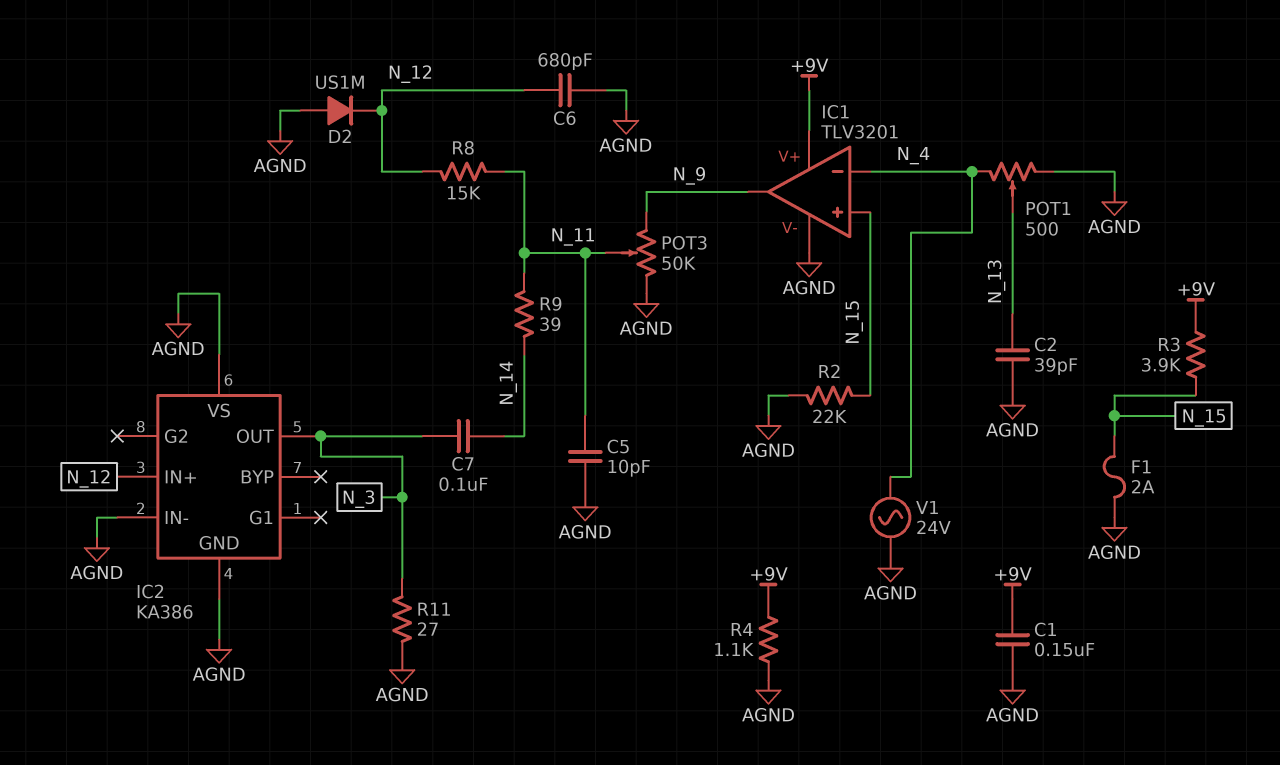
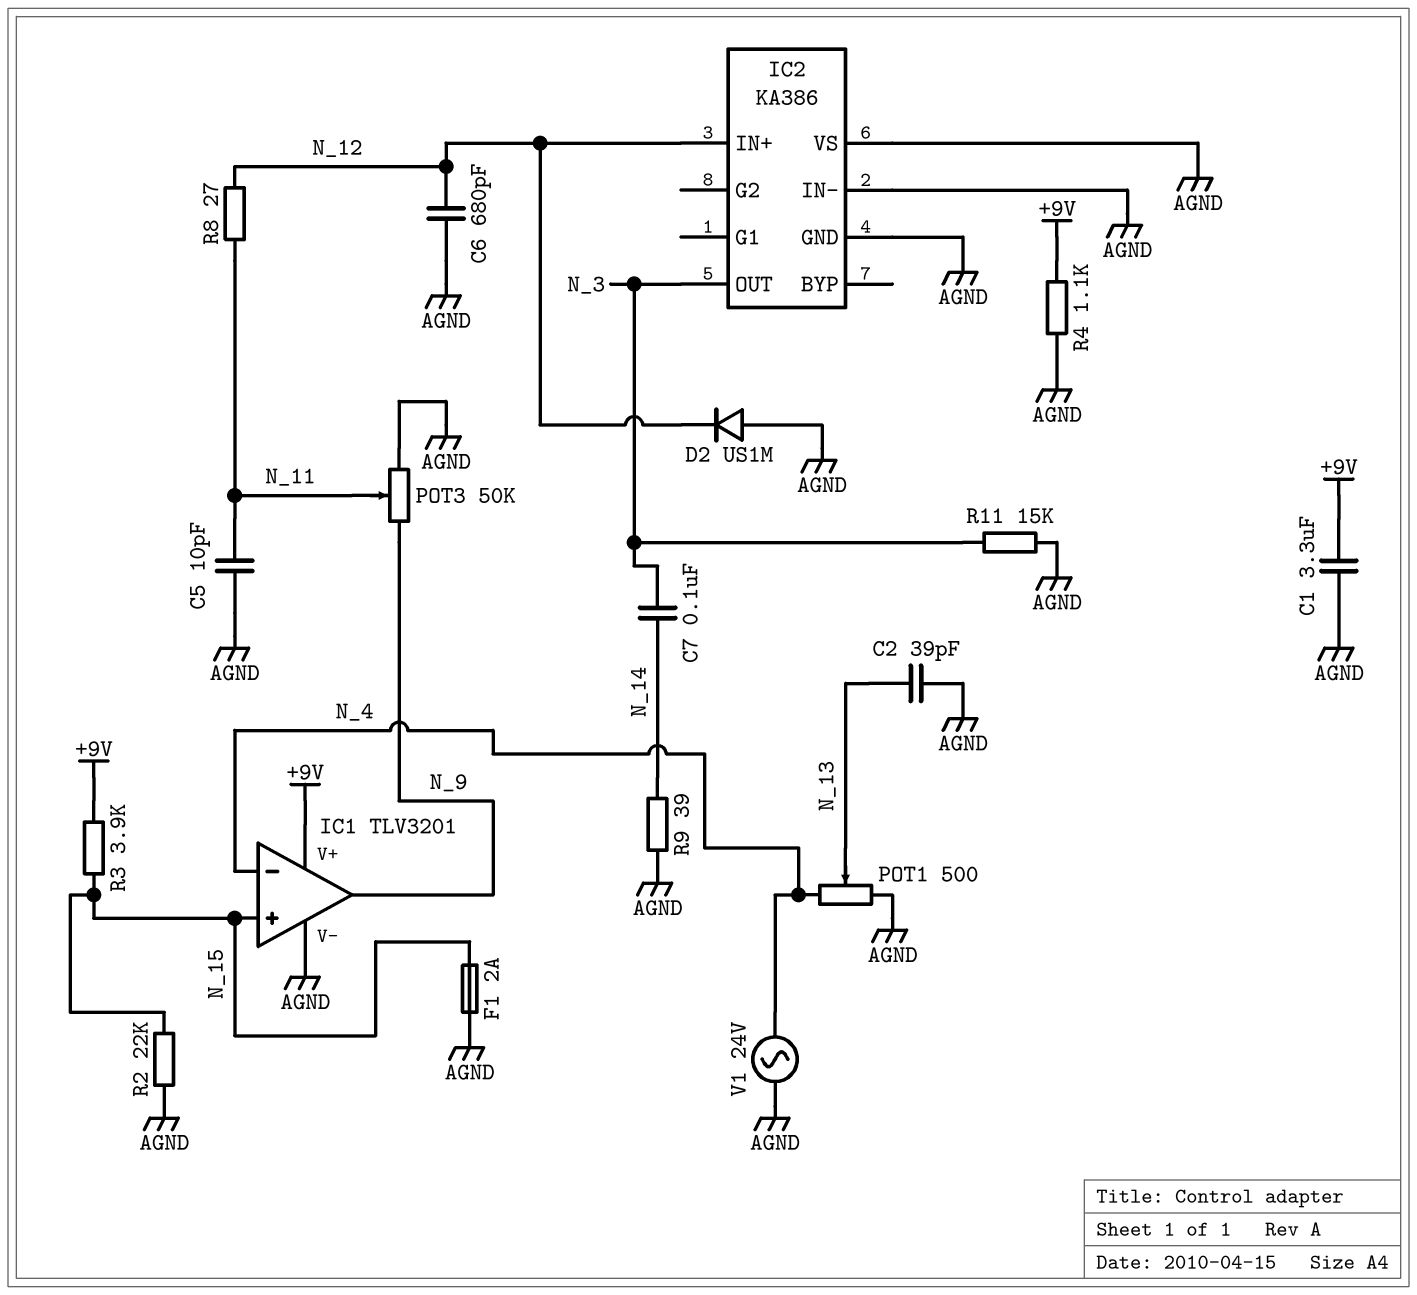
C1: 150nF (+9V, AGND) -> 3.3uF (+9V, AGND)
R8: 15k (N_11, N_12) -> 27 (N_11, N_12)
R9: 39 (N_11, N_14) -> 39 (AGND, N_14)
R11: 27 (AGND, N_3) -> 15k (AGND, N_3)

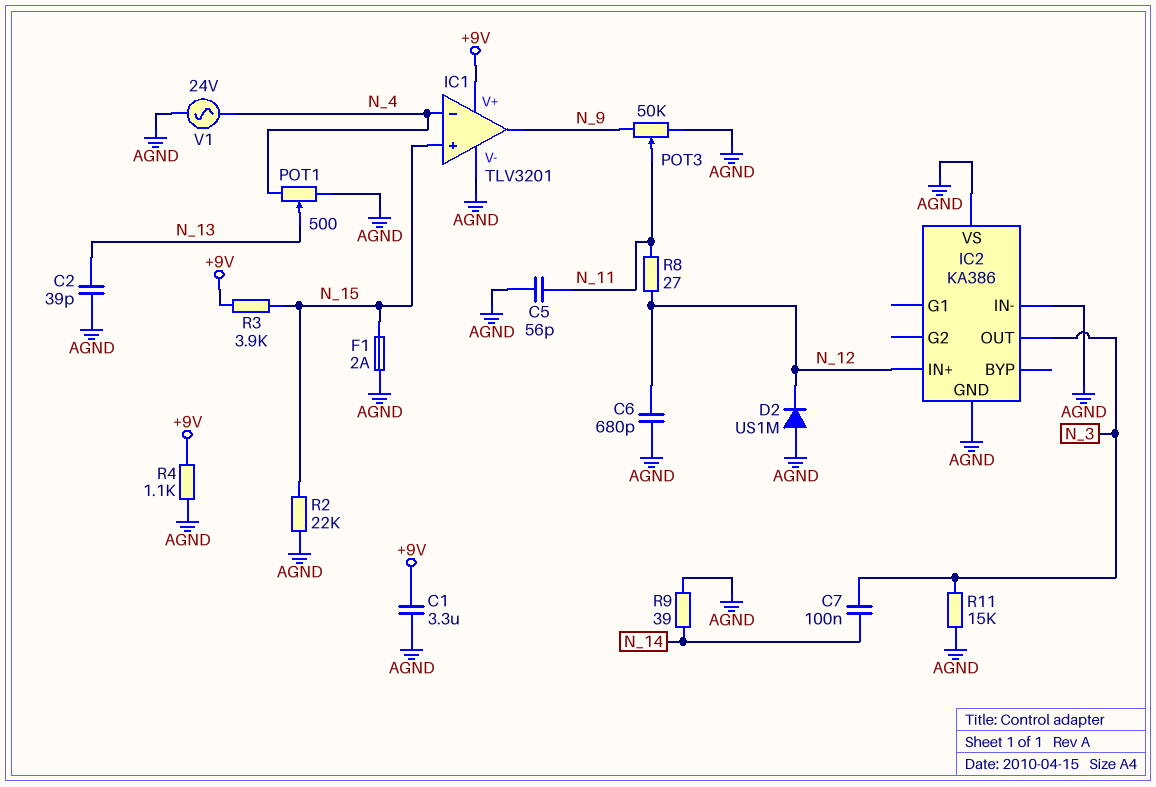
C5: 10pF (AGND, N_11) -> 56pF (AGND, N_11)

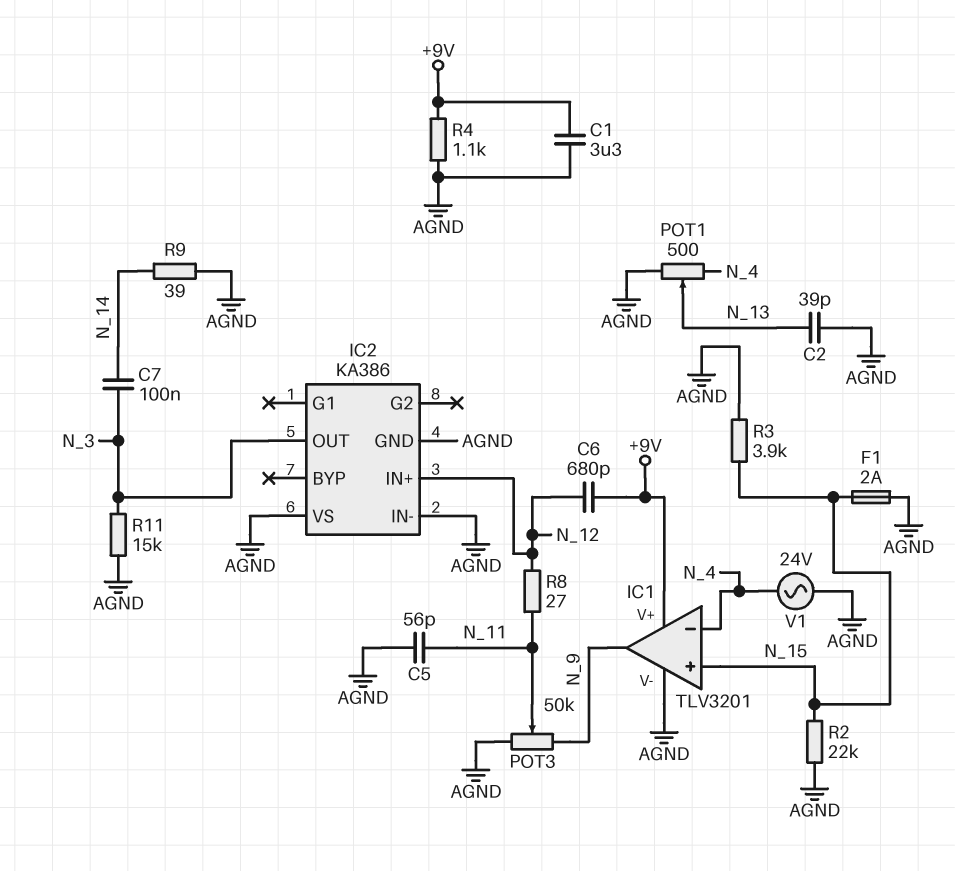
C6: 680pF (AGND, N_12) -> 680pF (+9V, N_12)
D2: diode US1M (A AGND, K N_12) -> none
R3: 3.9k (+9V, N_15) -> 3.9k (AGND, N_15)

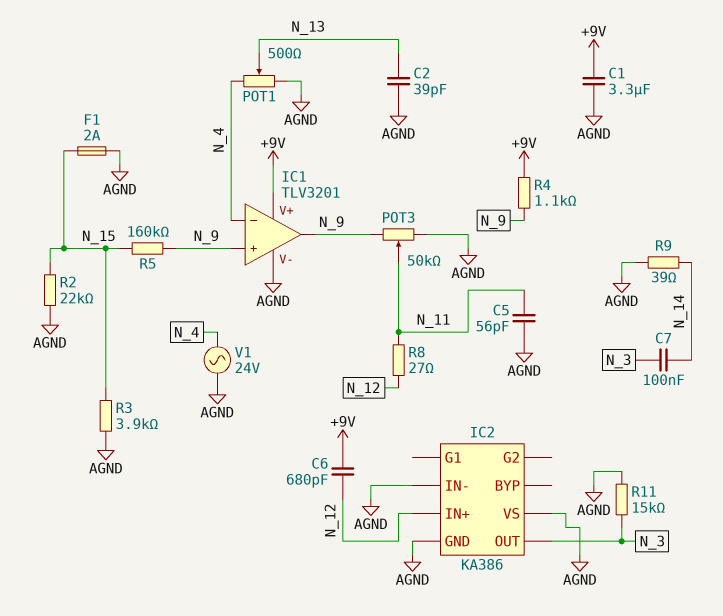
IC1 pin in+: N_15 -> N_9
R4: 1.1k (+9V, AGND) -> 1.1k (+9V, N_9)
R5: none -> 160k (N_9, N_15)

